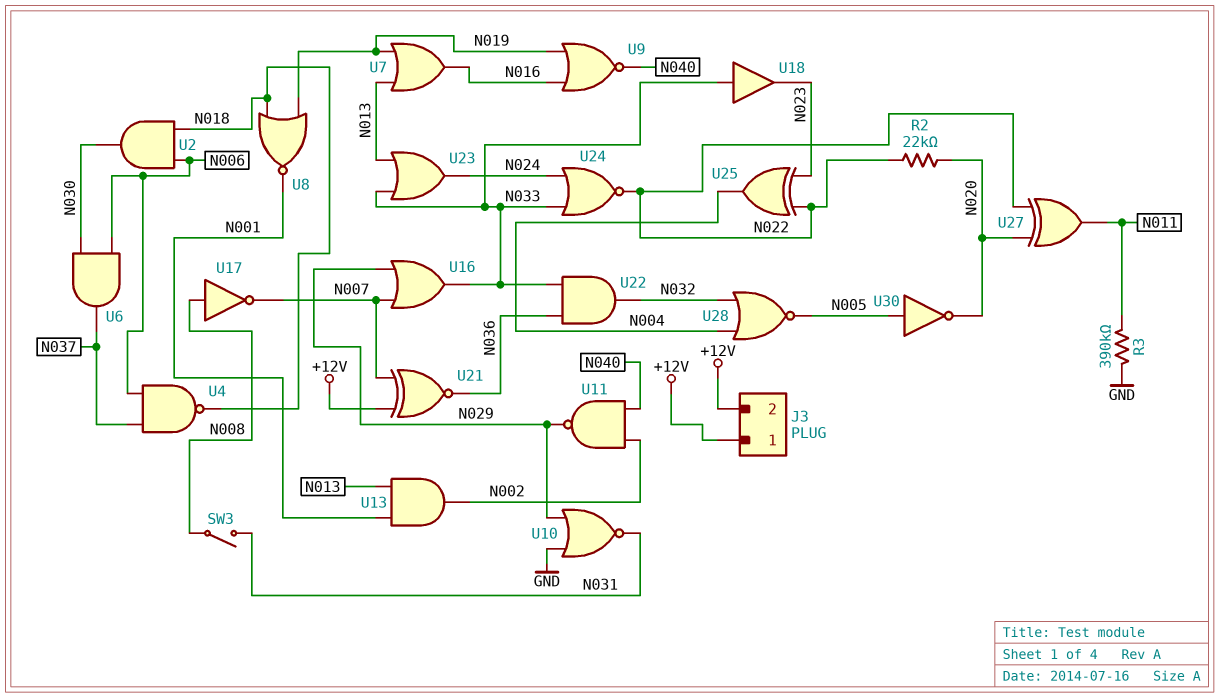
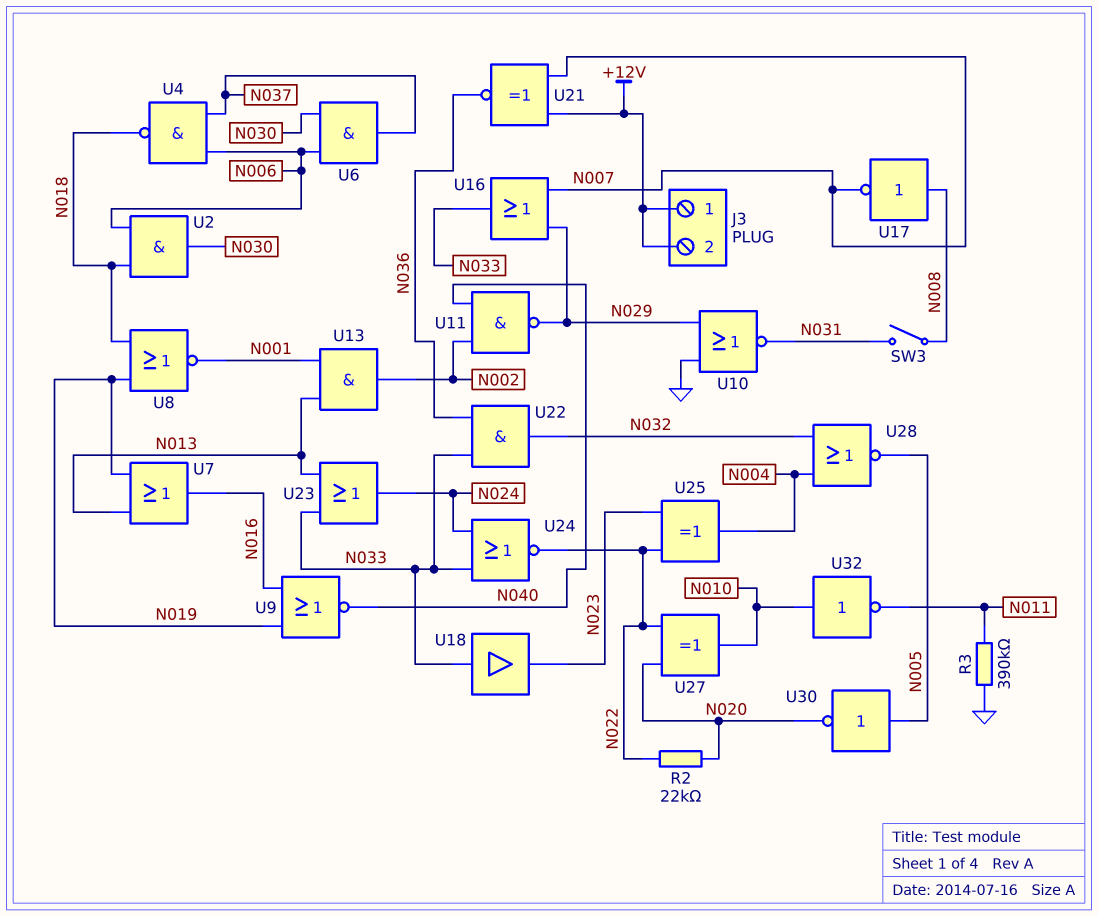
U27: XOR (in N020, in N022, out N011) -> XOR (in N020, in N022, out N010)
U32: none -> NOT (in N010, out N011)

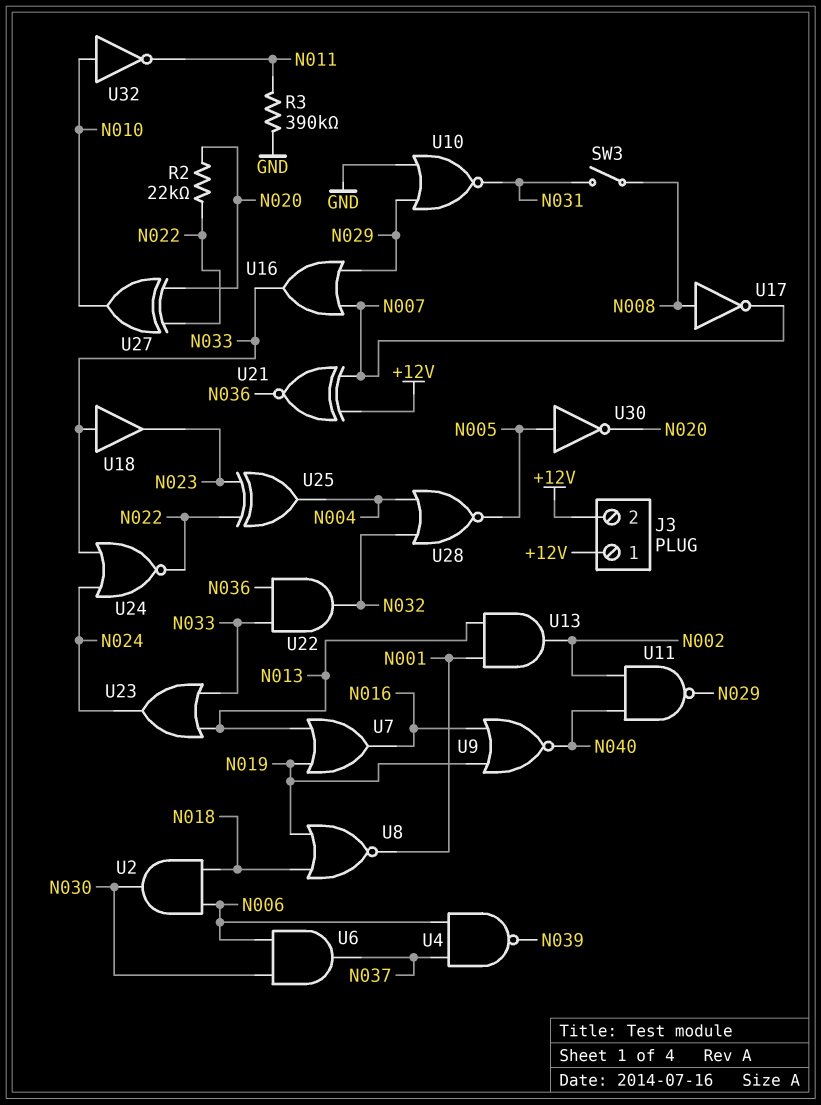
U4: NAND (in N006, in N037, out N018) -> NAND (in N006, in N037, out N039)

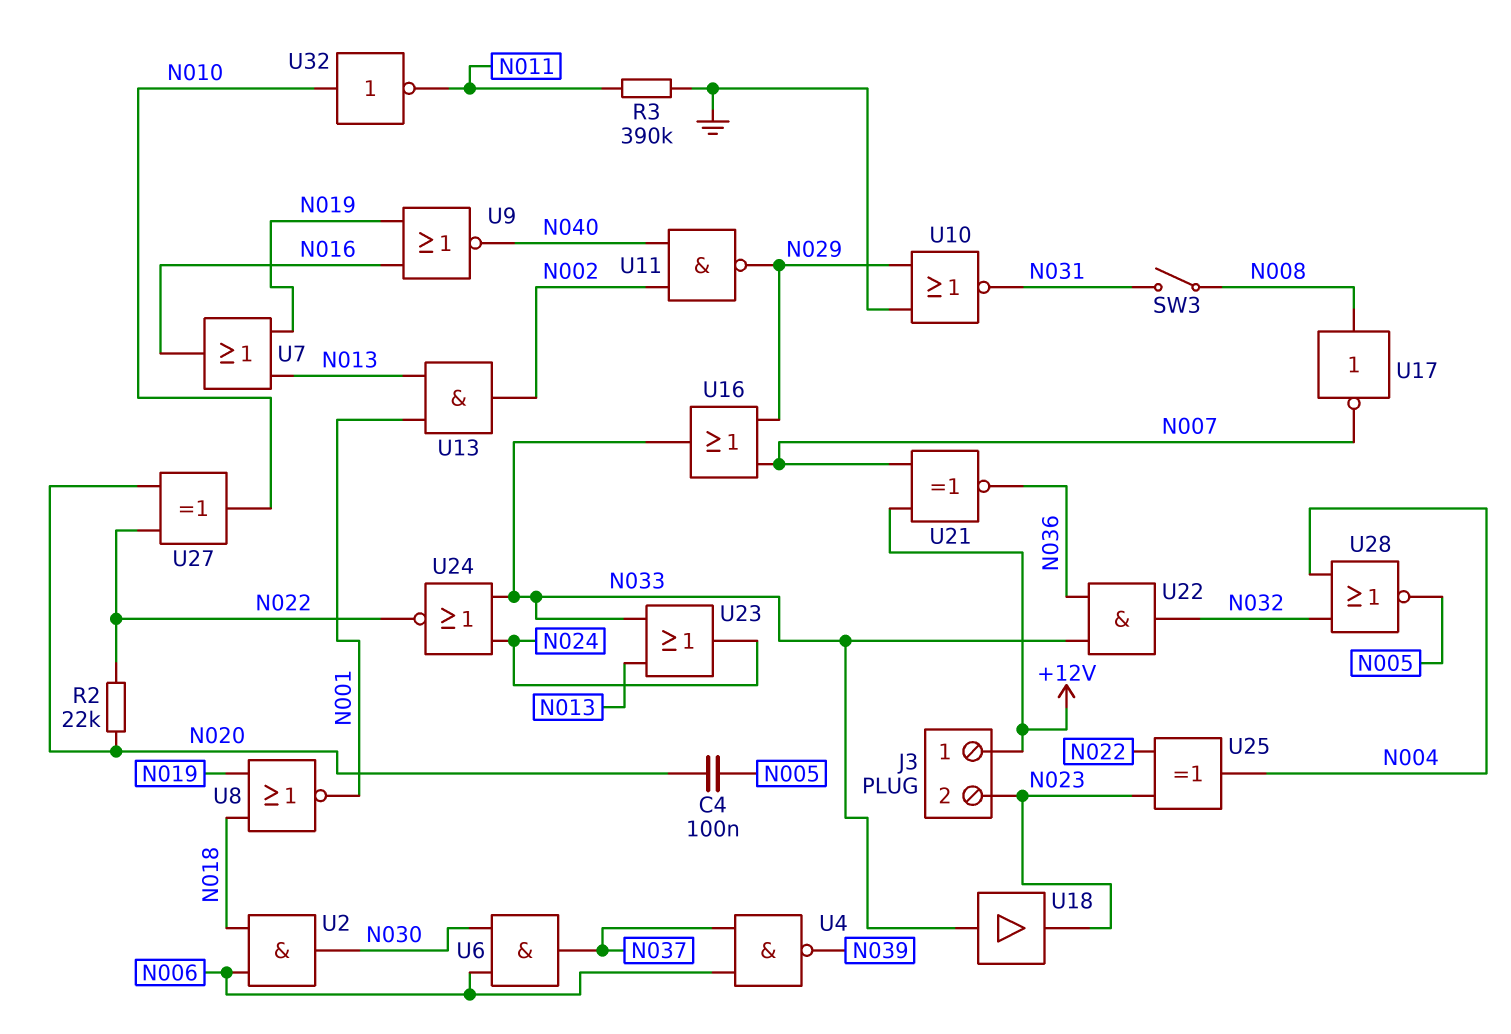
C4: none -> 100nF (N005, N020)
J3 pin 2: +12V -> N023
U30: NOT (in N005, out N020) -> none

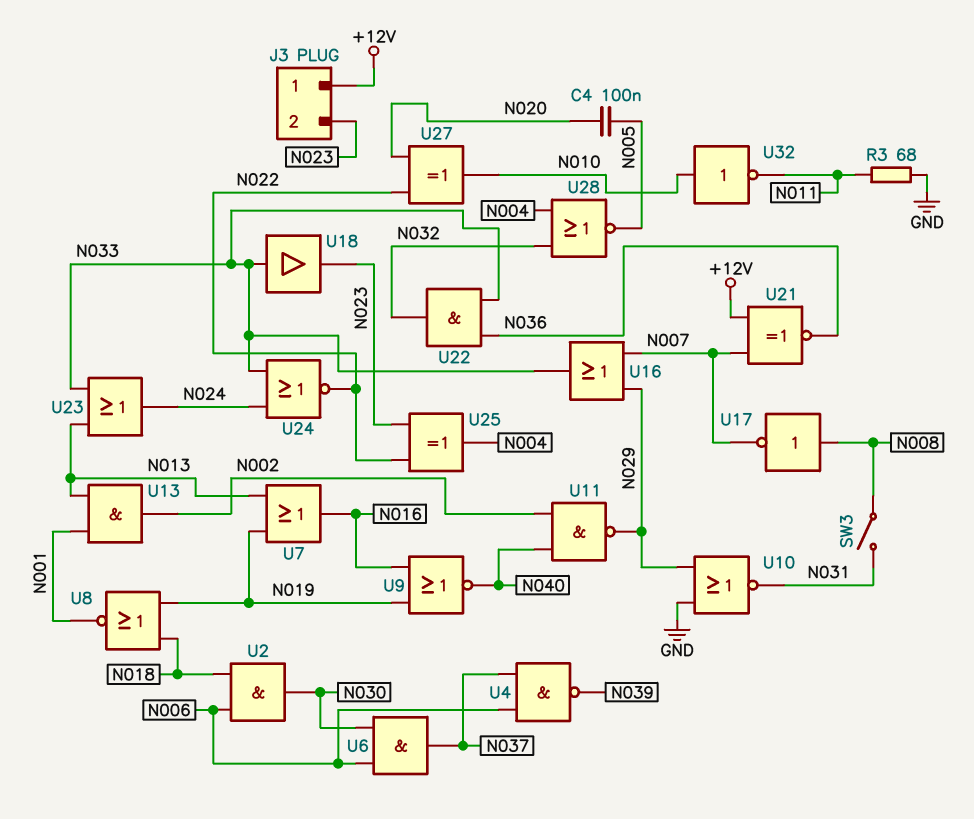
R2: 22k (N020, N022) -> none
R3: 390k (GND, N011) -> 68 (GND, N011)

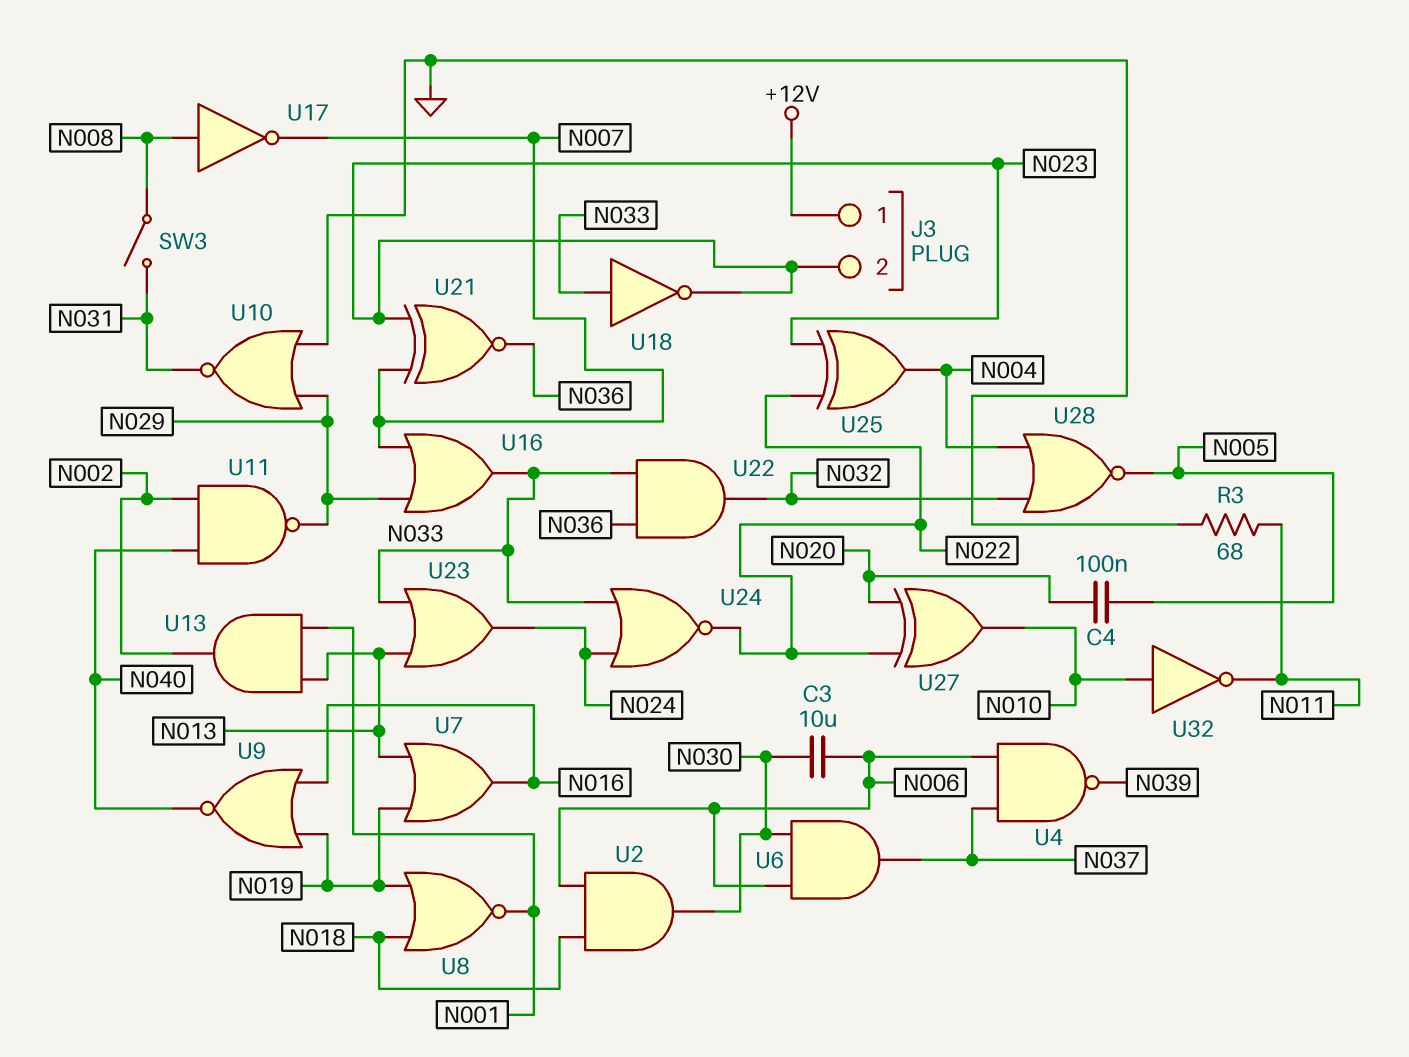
C3: none -> 10uF (N006, N030)
U18: buffer (in N033, out N023) -> NOT (in N033, out N023)
U21: XNOR (in +12V, in N007, out N036) -> XNOR (in N007, in N023, out N036)

